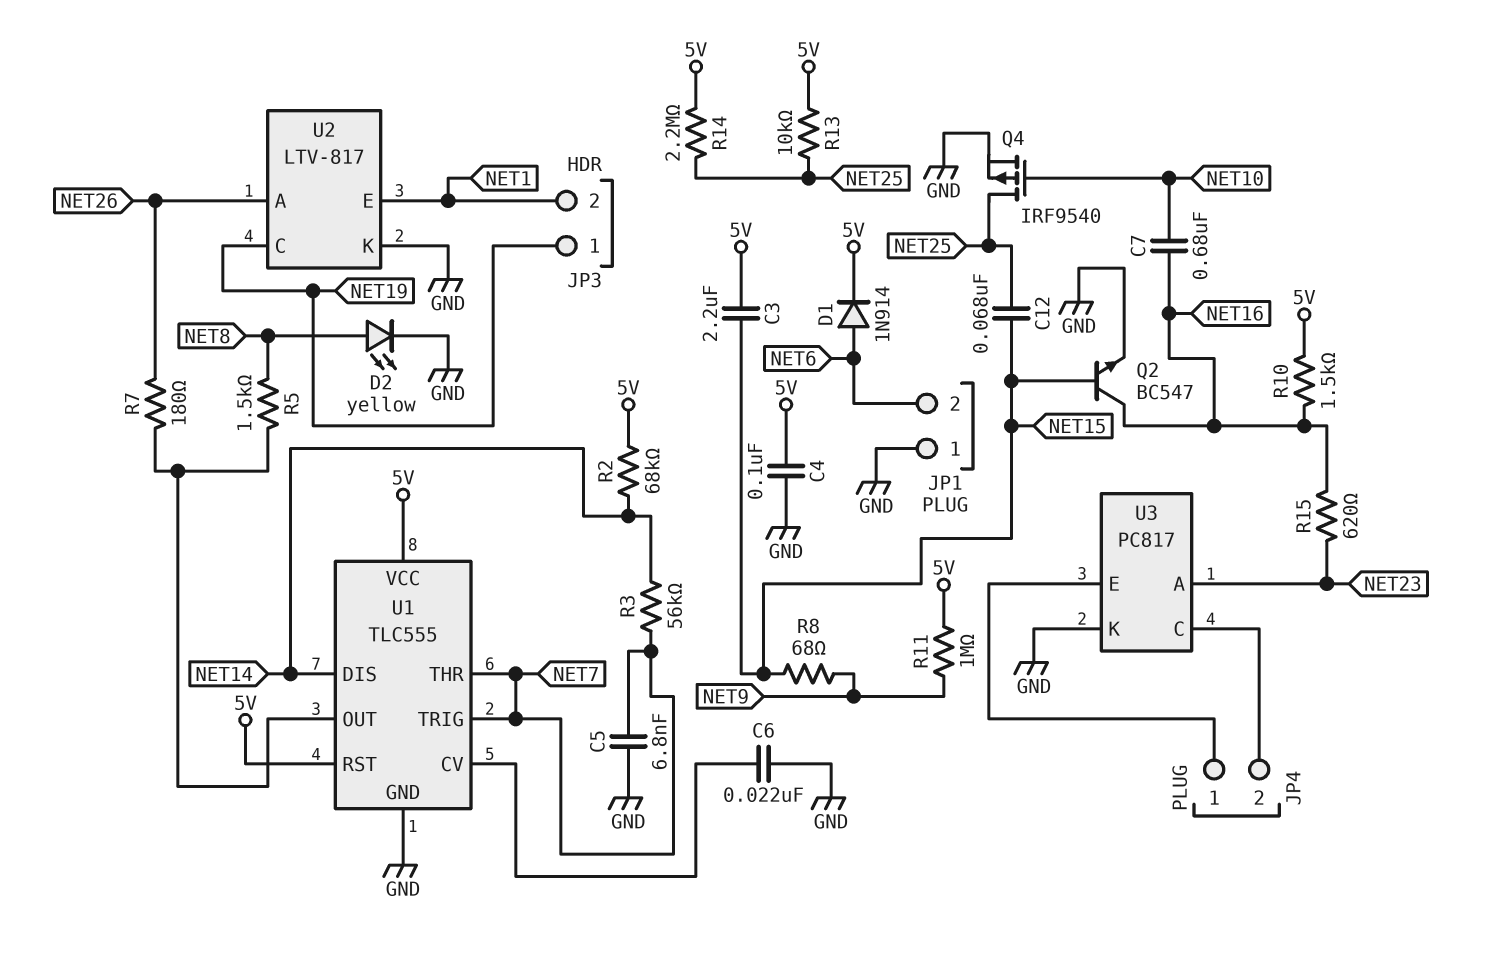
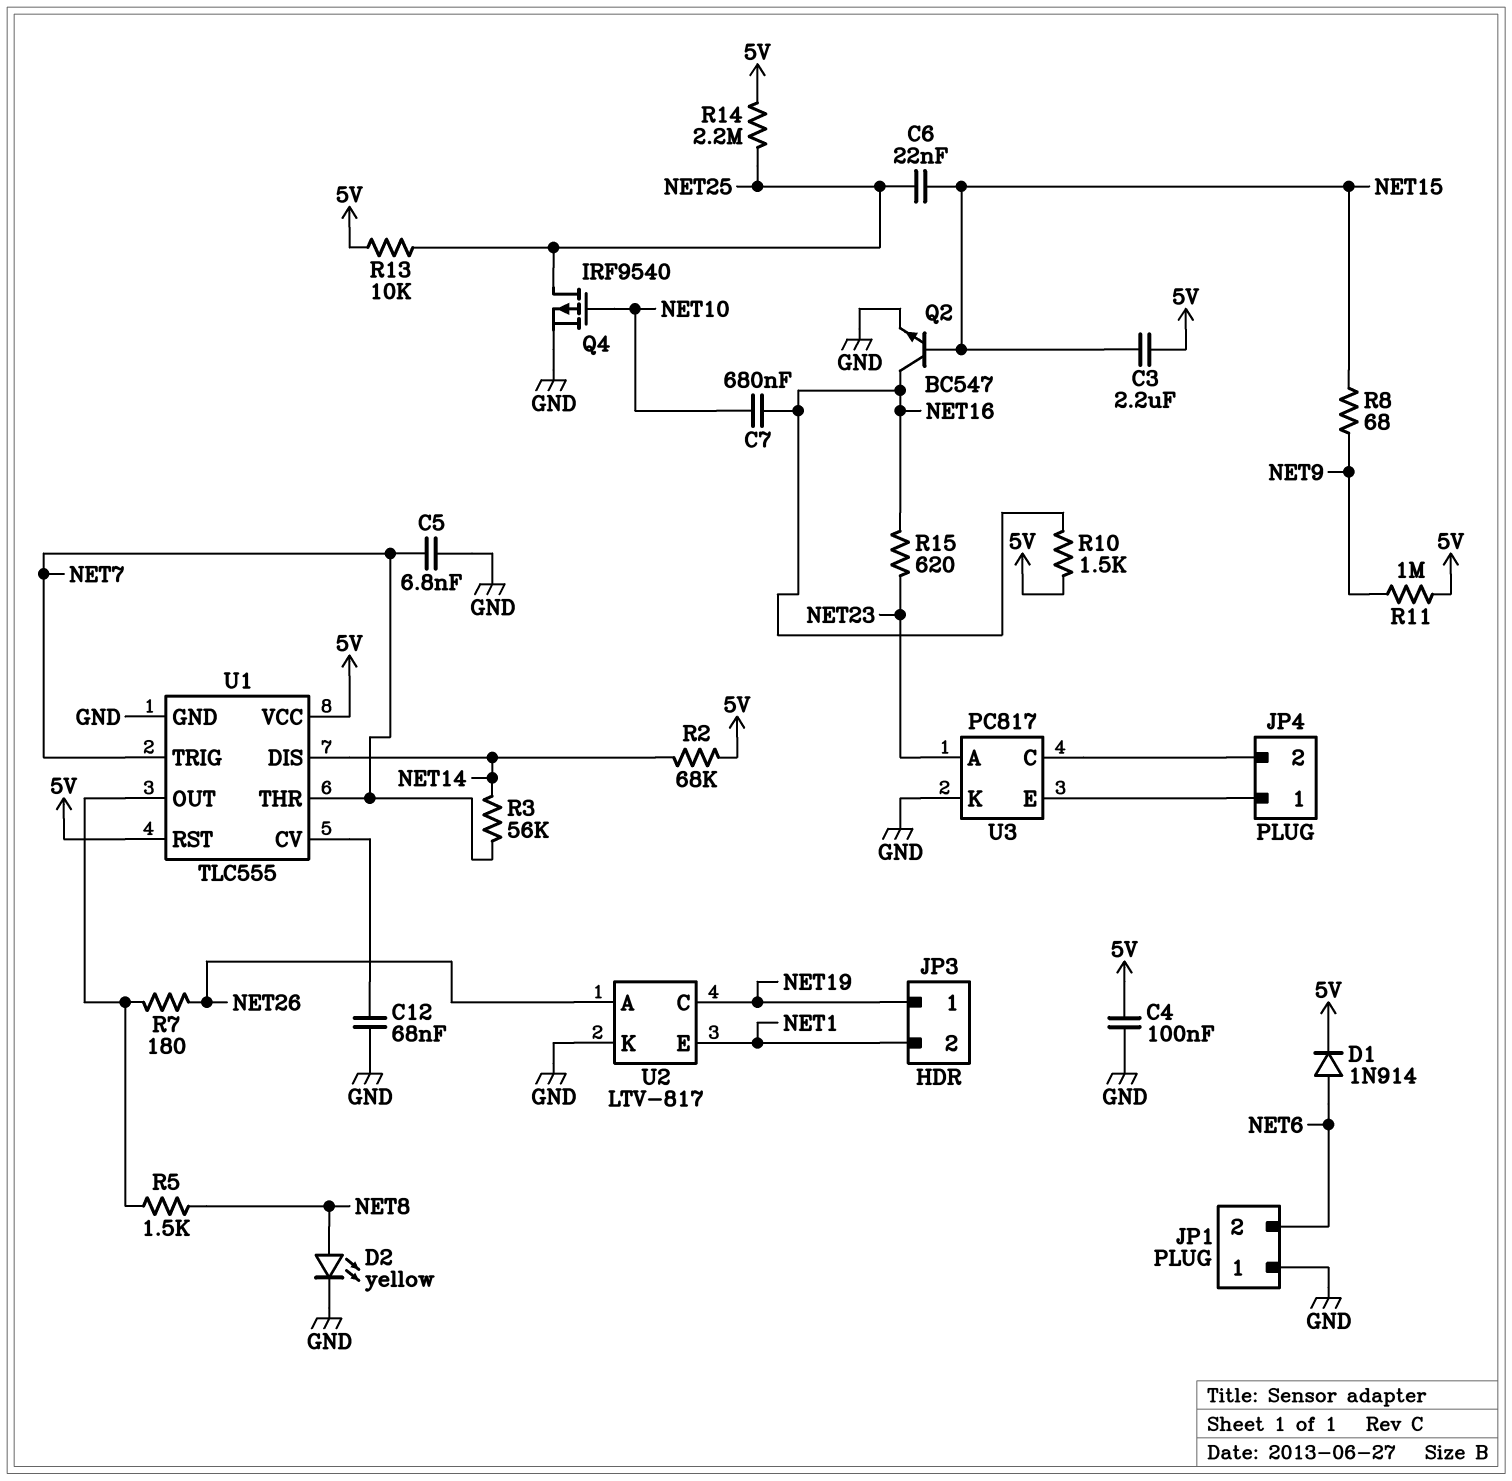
C6: 22nF (GND, U1/CV) -> 22nF (NET15, NET25)
C12: 68nF (NET15, NET25) -> 68nF (GND, U1/CV)

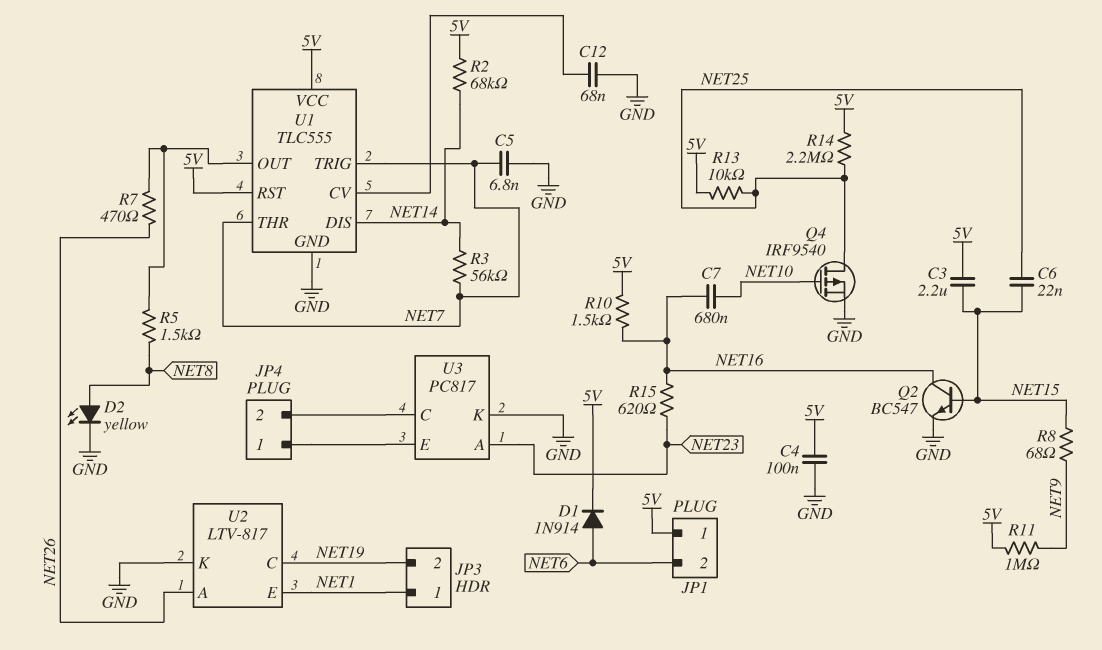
JP1 pin 1: GND -> 5V
JP3 pin 1: NET19 -> NET1
JP3 pin 2: NET1 -> NET19
R7: 180 (NET26, U1/OUT) -> 470 (NET26, U1/OUT)

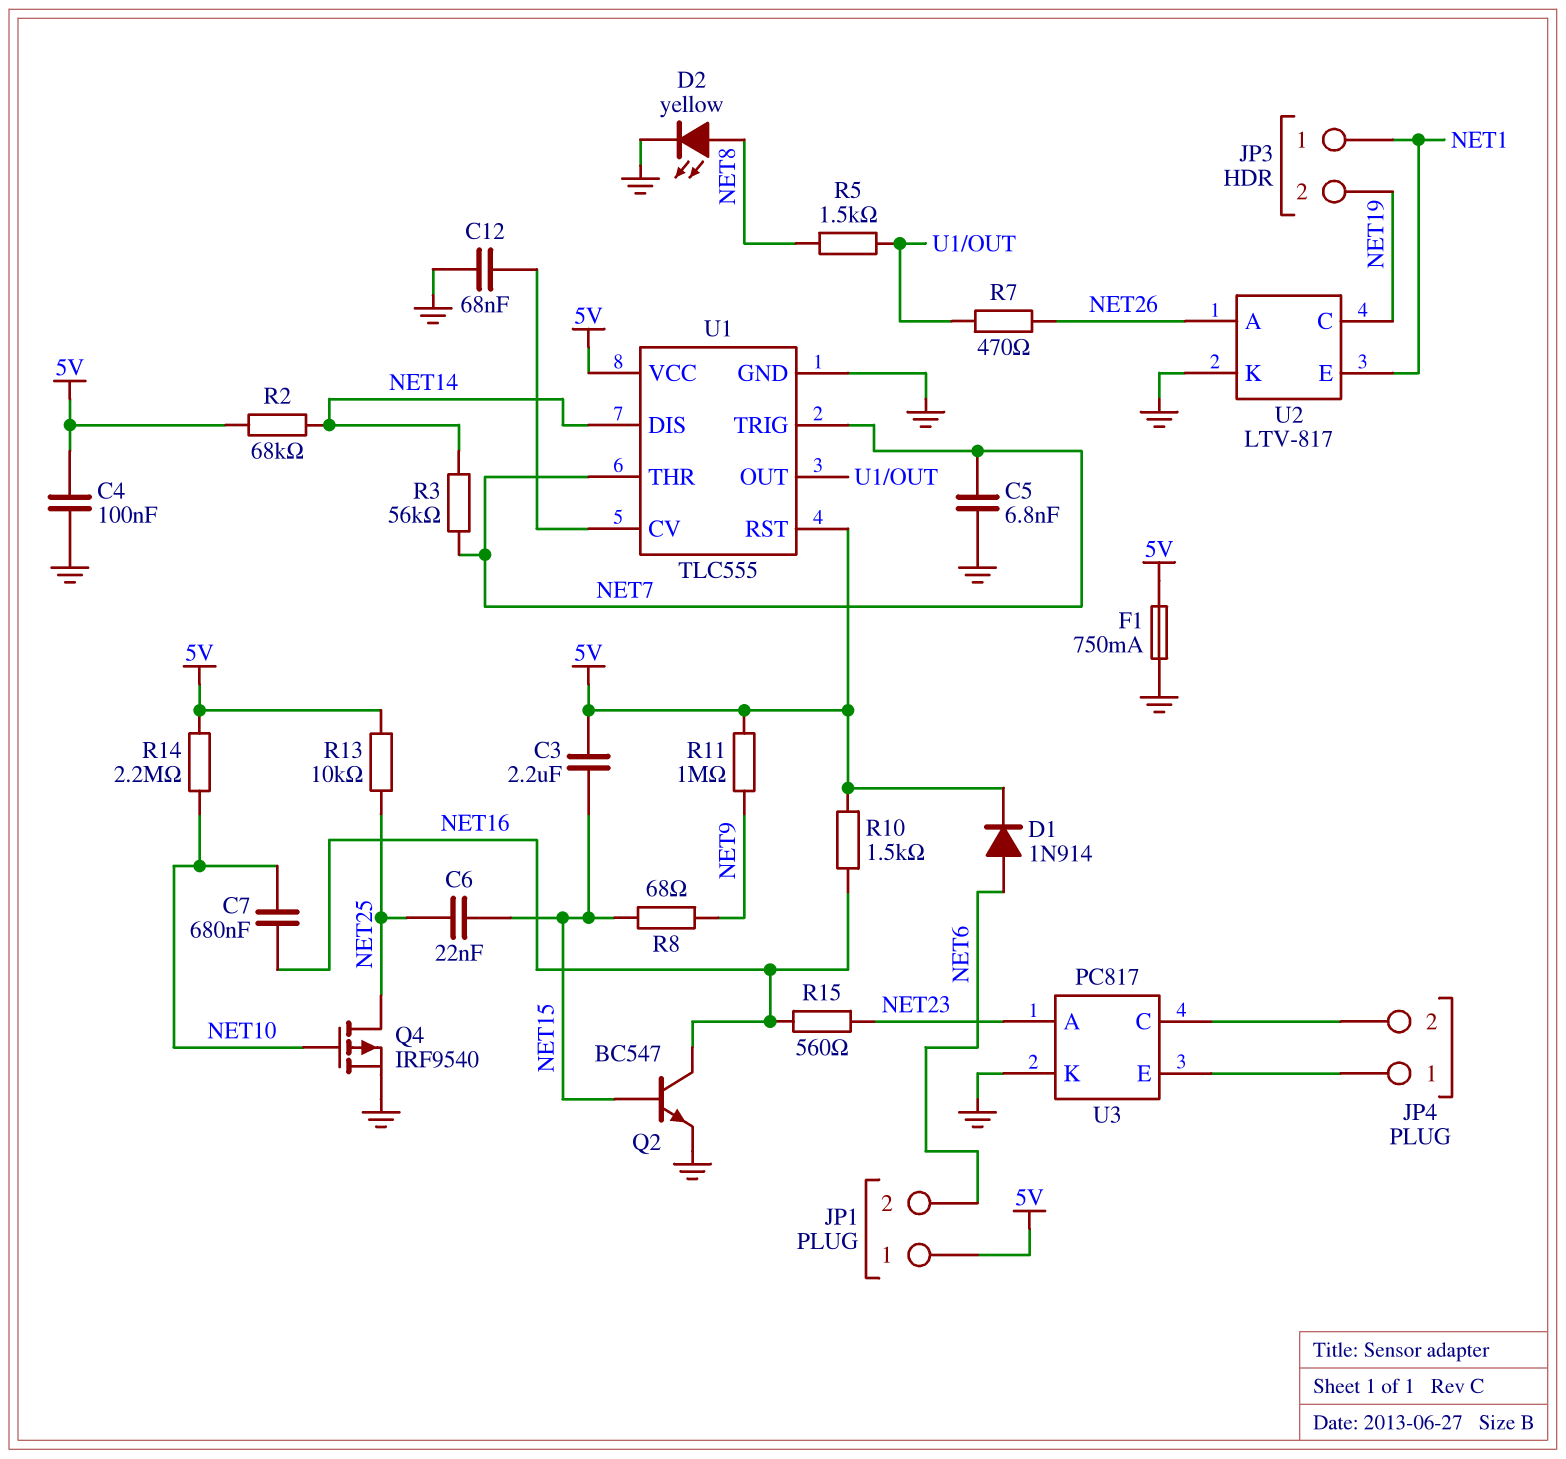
F1: none -> 750mA (5V, GND)
R14: 2.2M (5V, NET25) -> 2.2M (5V, NET10)
R15: 620 (NET16, NET23) -> 560 (NET16, NET23)

